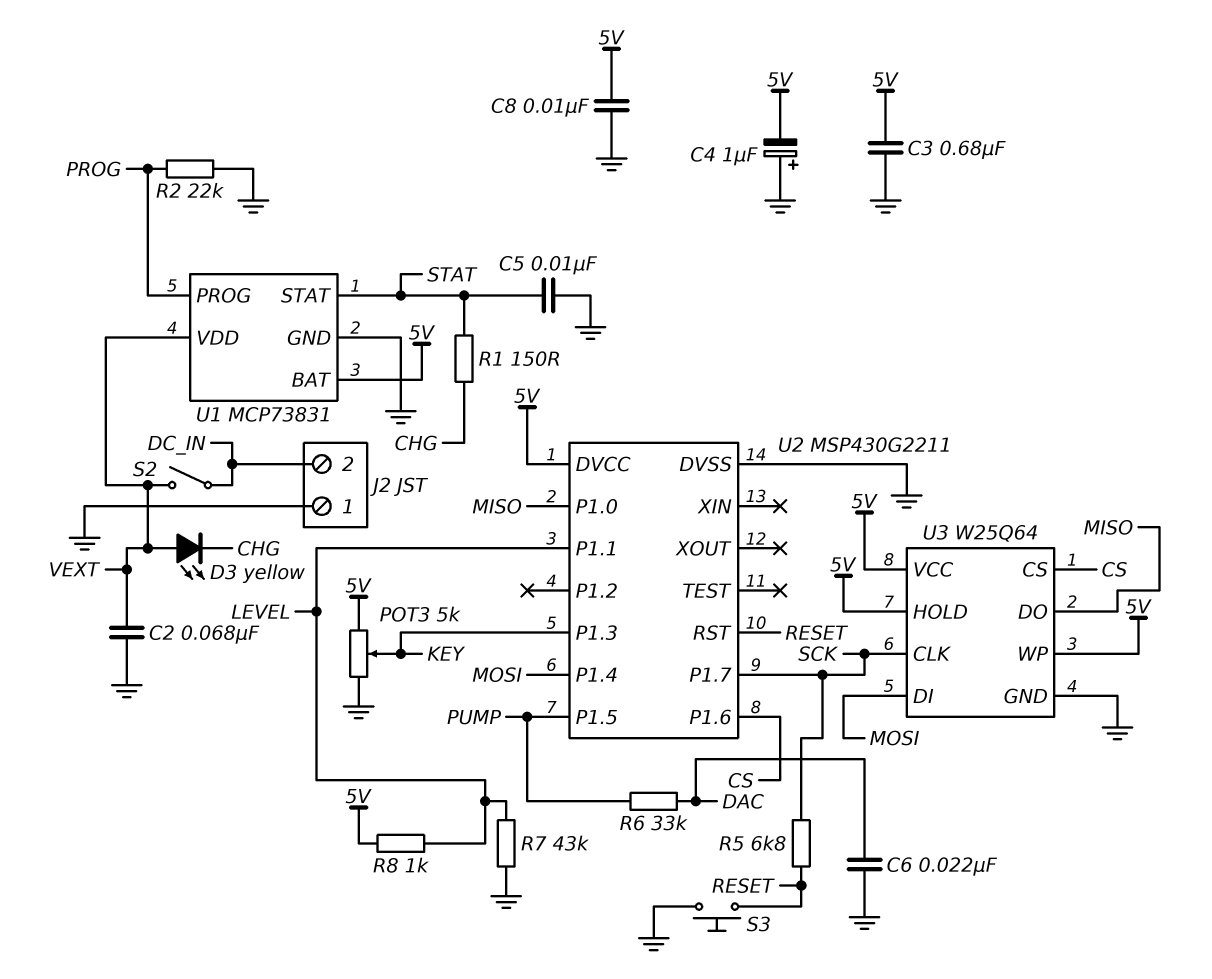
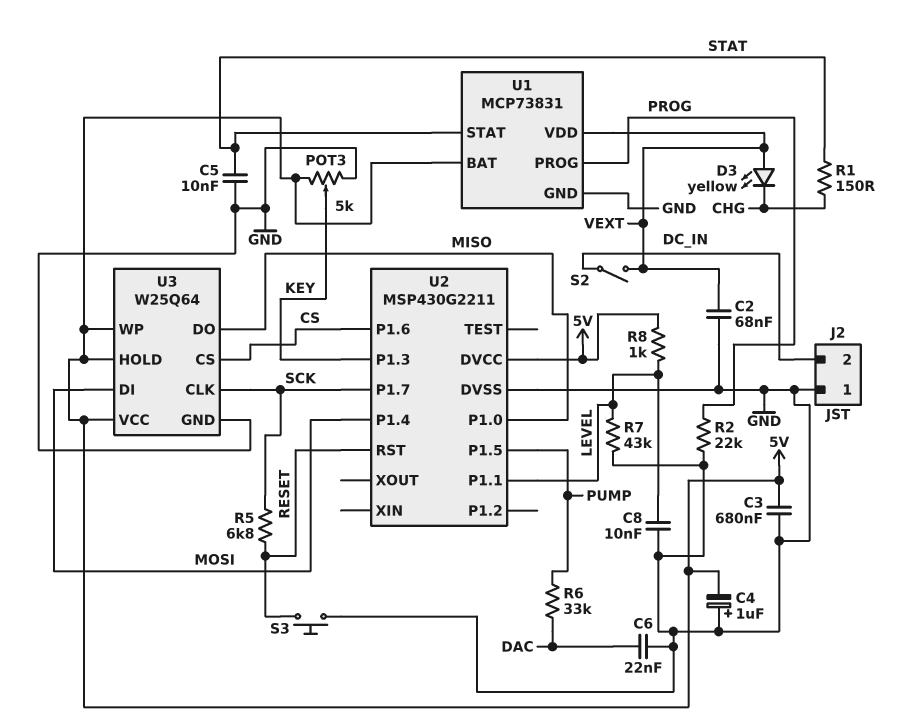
C8: 10nF (5V, GND) -> 10nF (GND, LEVEL)

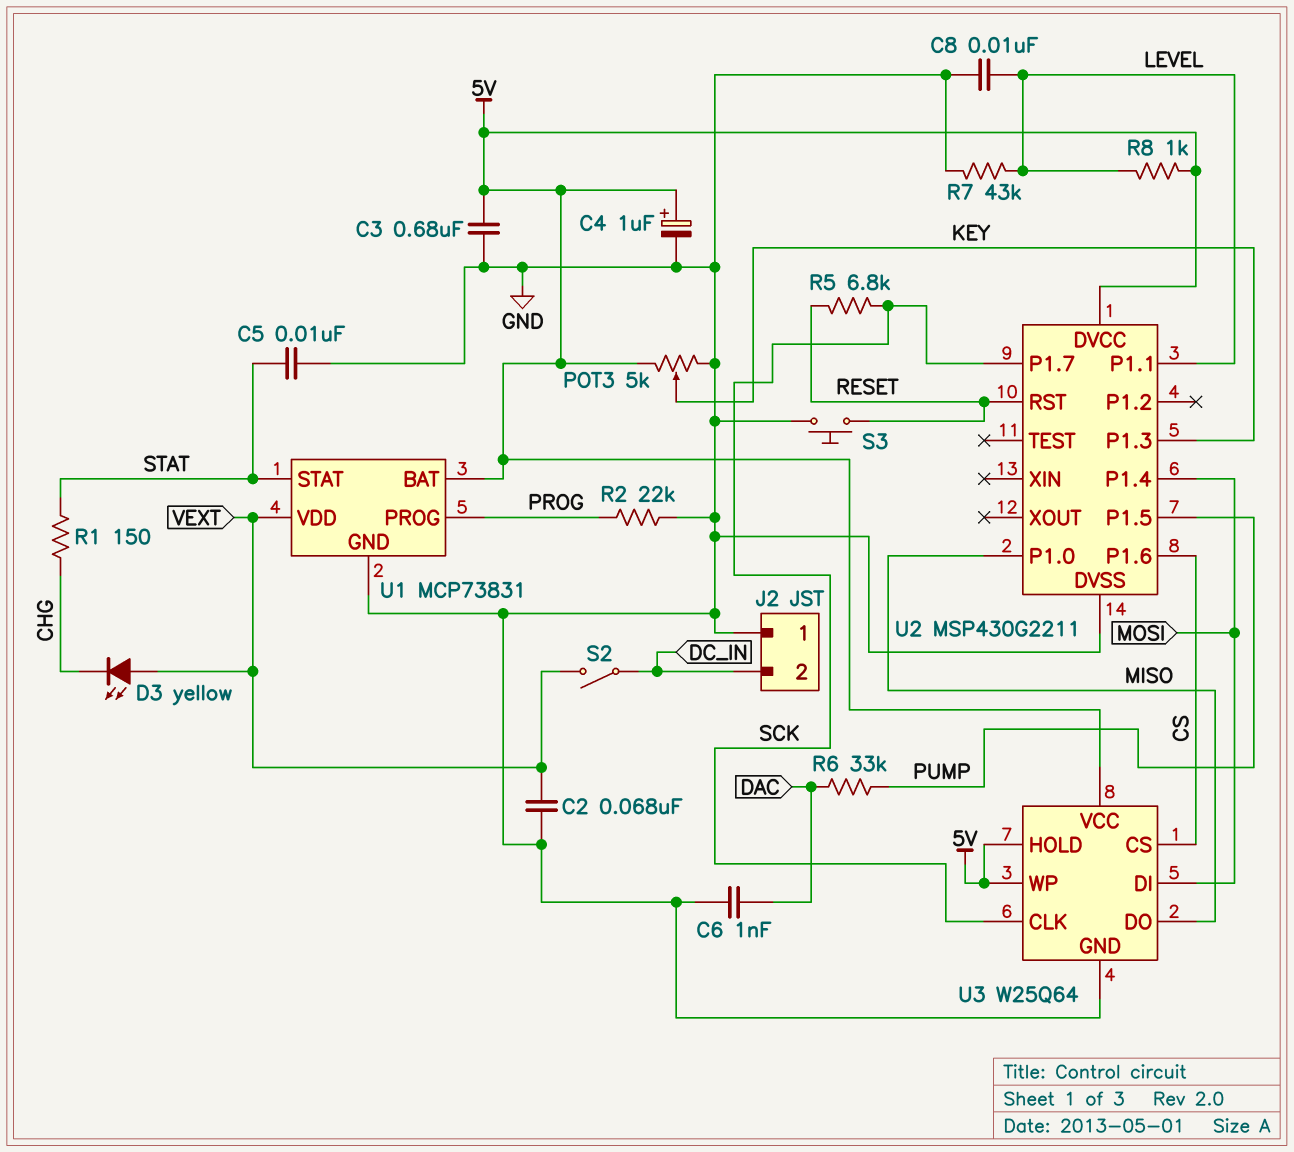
C4: 1uF (plus GND, minus 5V) -> 1uF (plus 5V, minus GND)
C6: 22nF (DAC, GND) -> 1nF (DAC, GND)

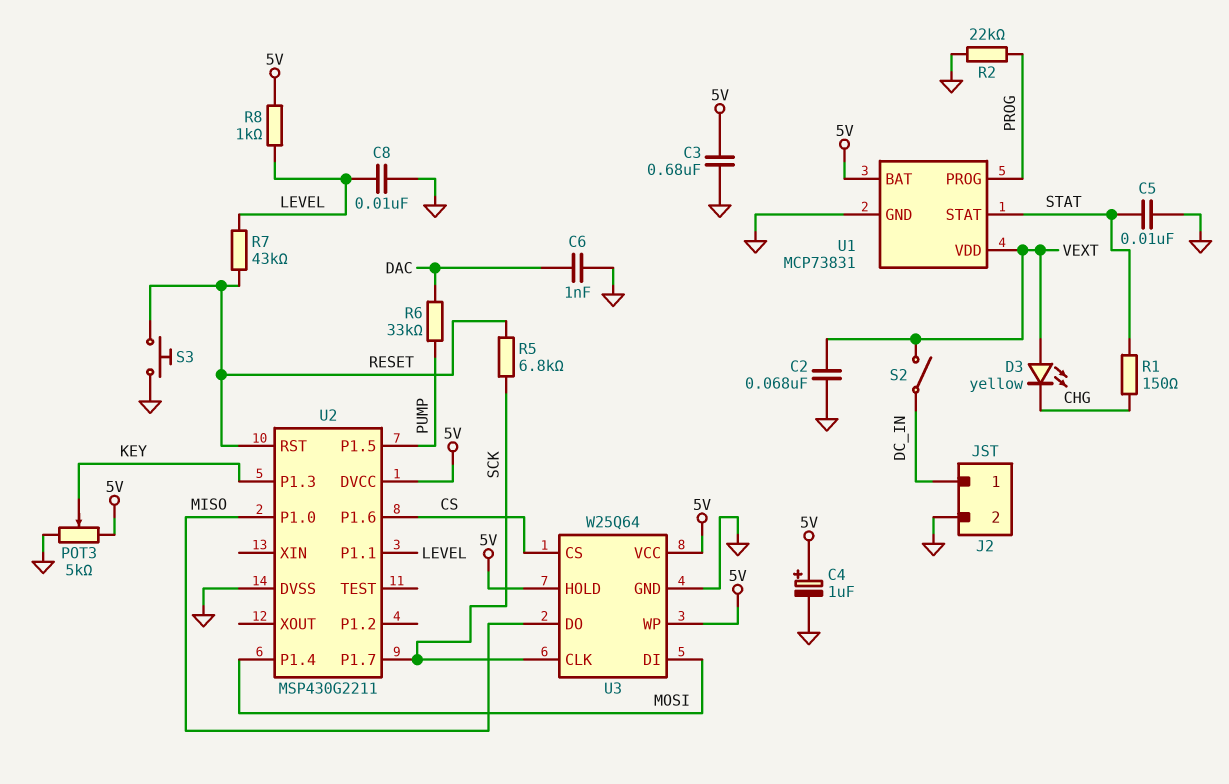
J2 pin 1: GND -> DC_IN
J2 pin 2: DC_IN -> GND
R7: 43k (GND, LEVEL) -> 43k (LEVEL, RESET)

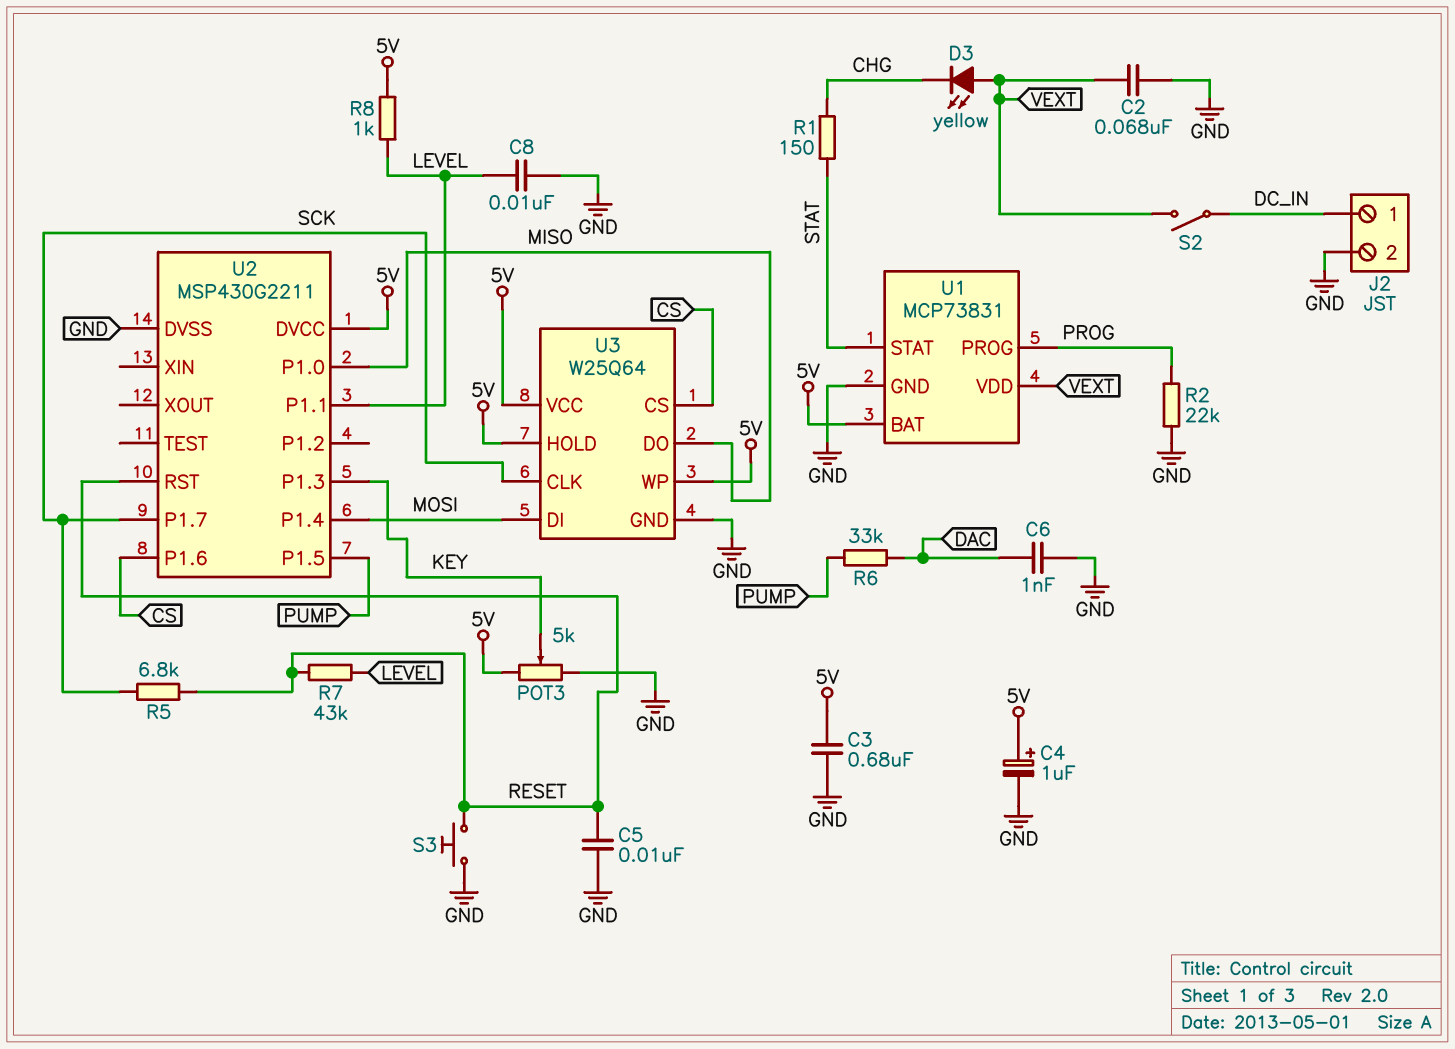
C5: 10nF (GND, STAT) -> 10nF (GND, RESET)

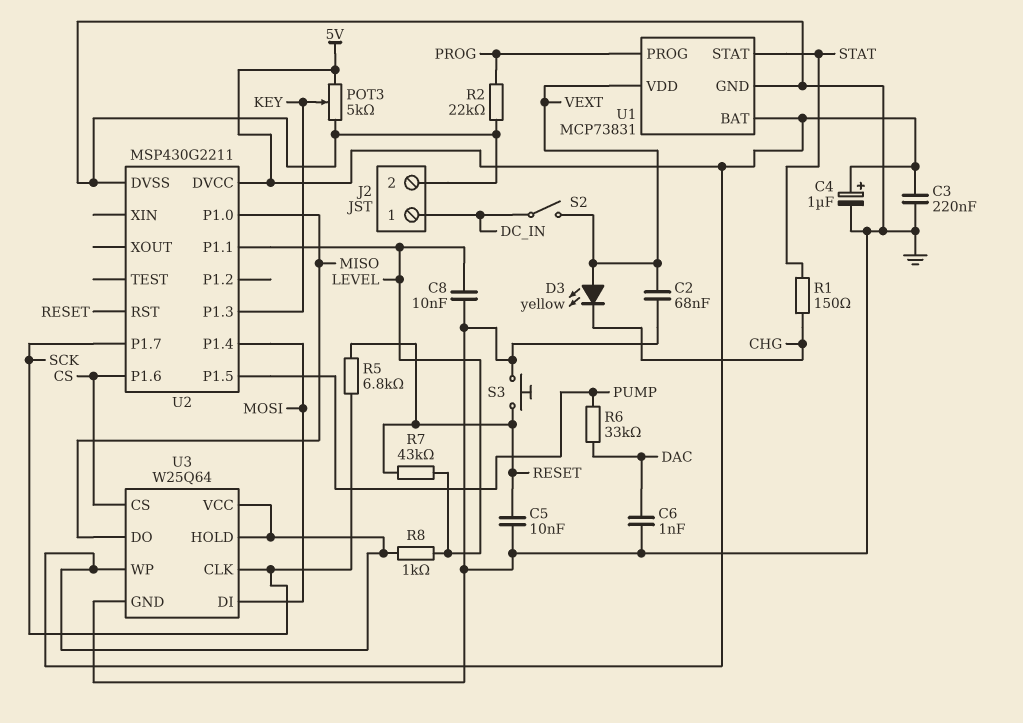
C3: 680nF (5V, GND) -> 220nF (5V, GND)

